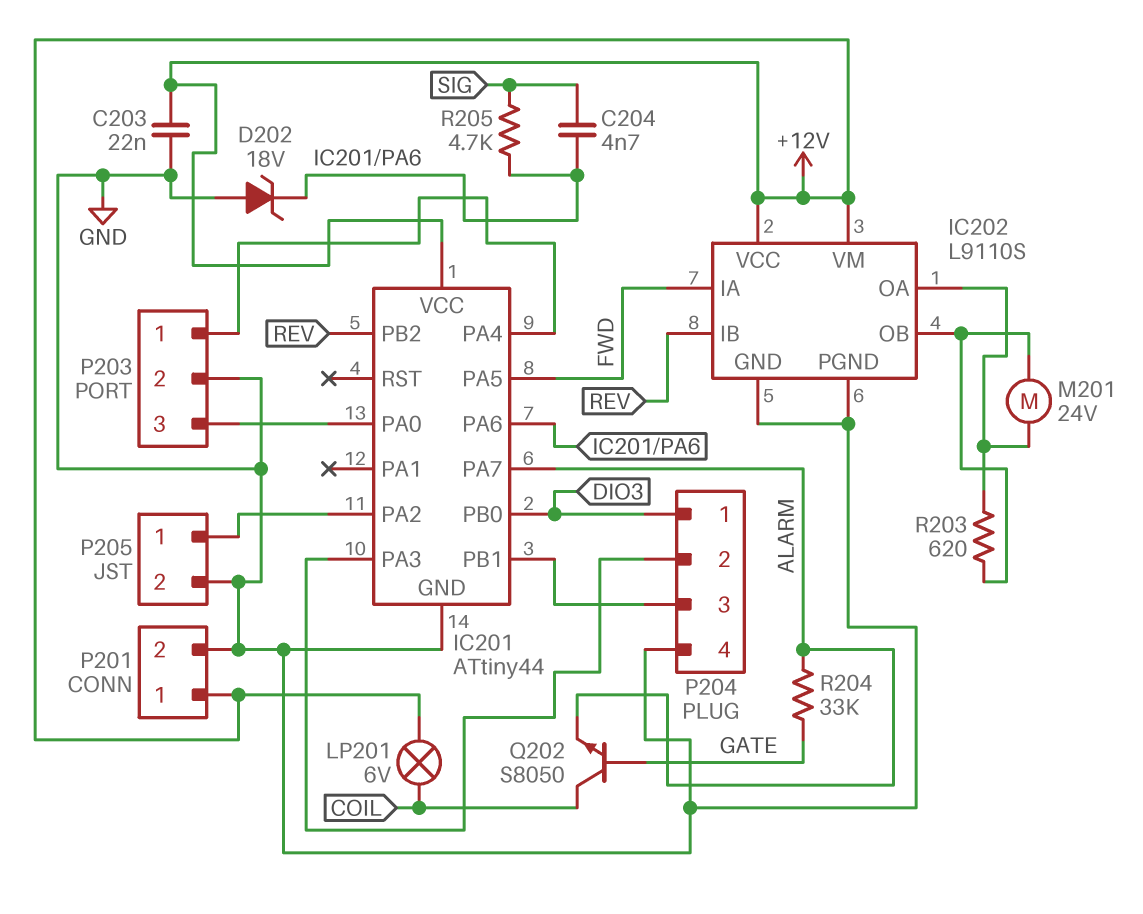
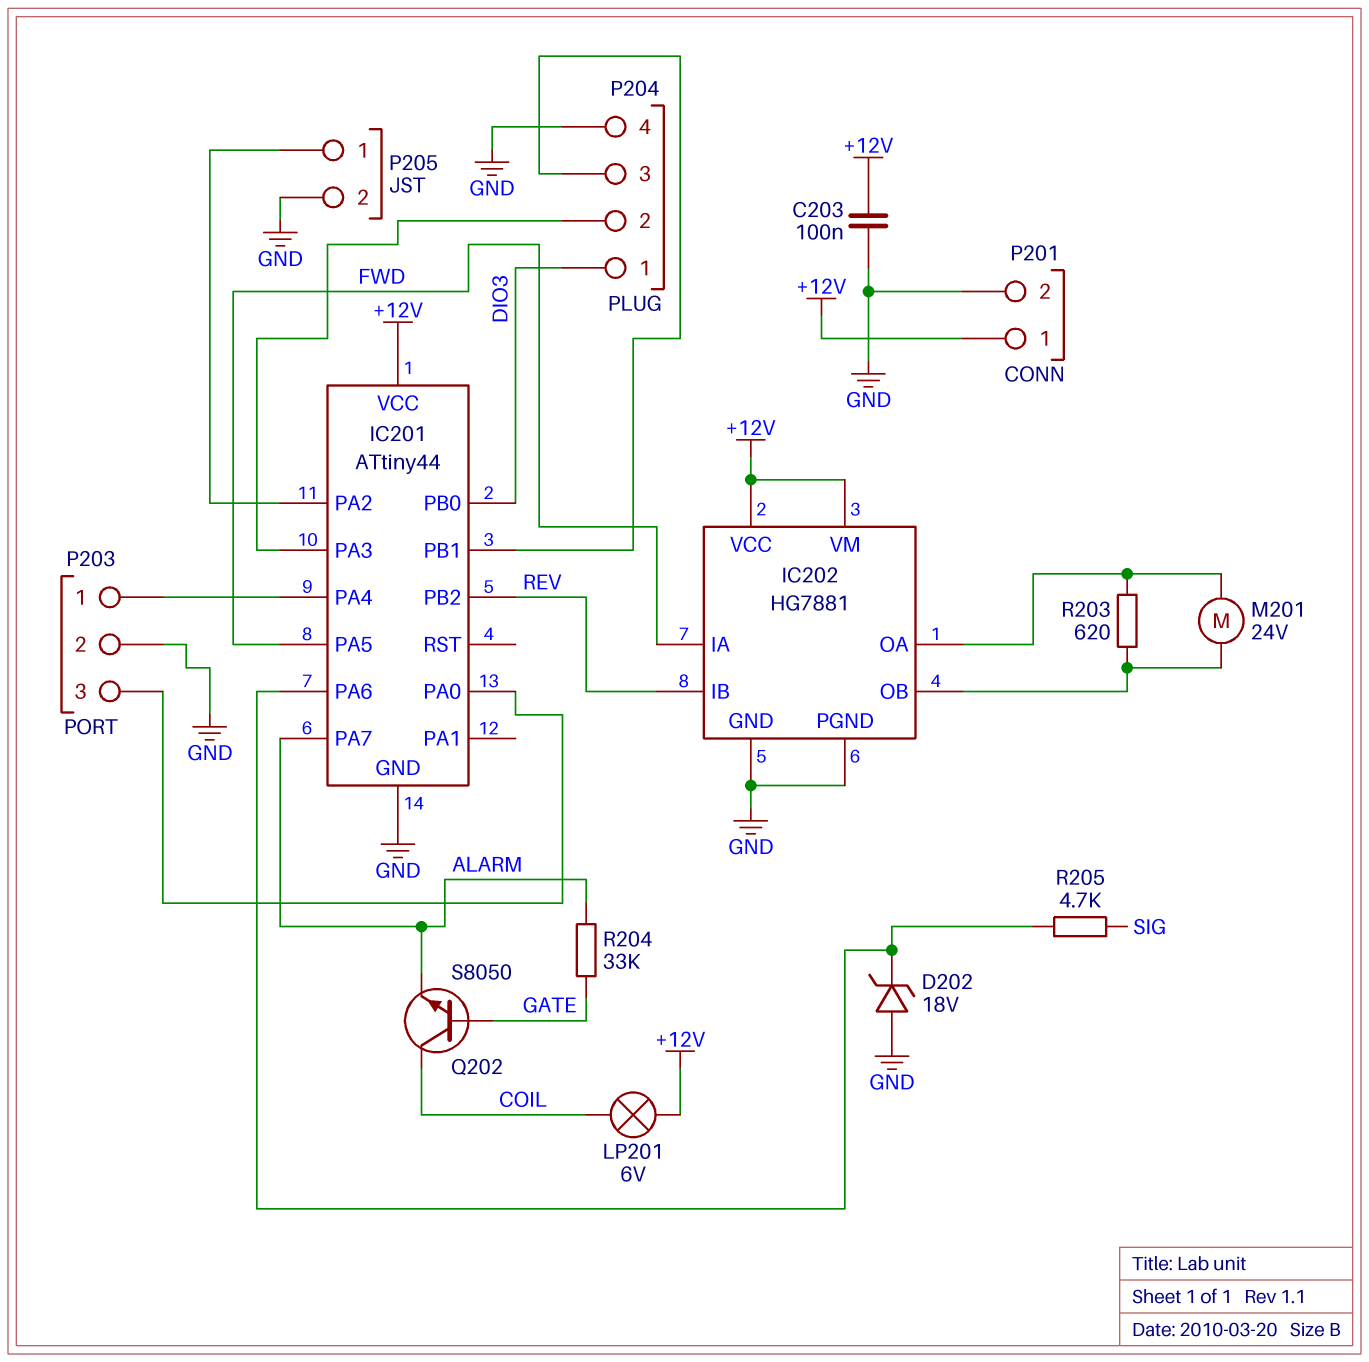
C203: 22nF (+12V, GND) -> 100nF (+12V, GND)
C204: 4.7nF (IC201/PA6, SIG) -> none
IC202: L9110S -> HG7881

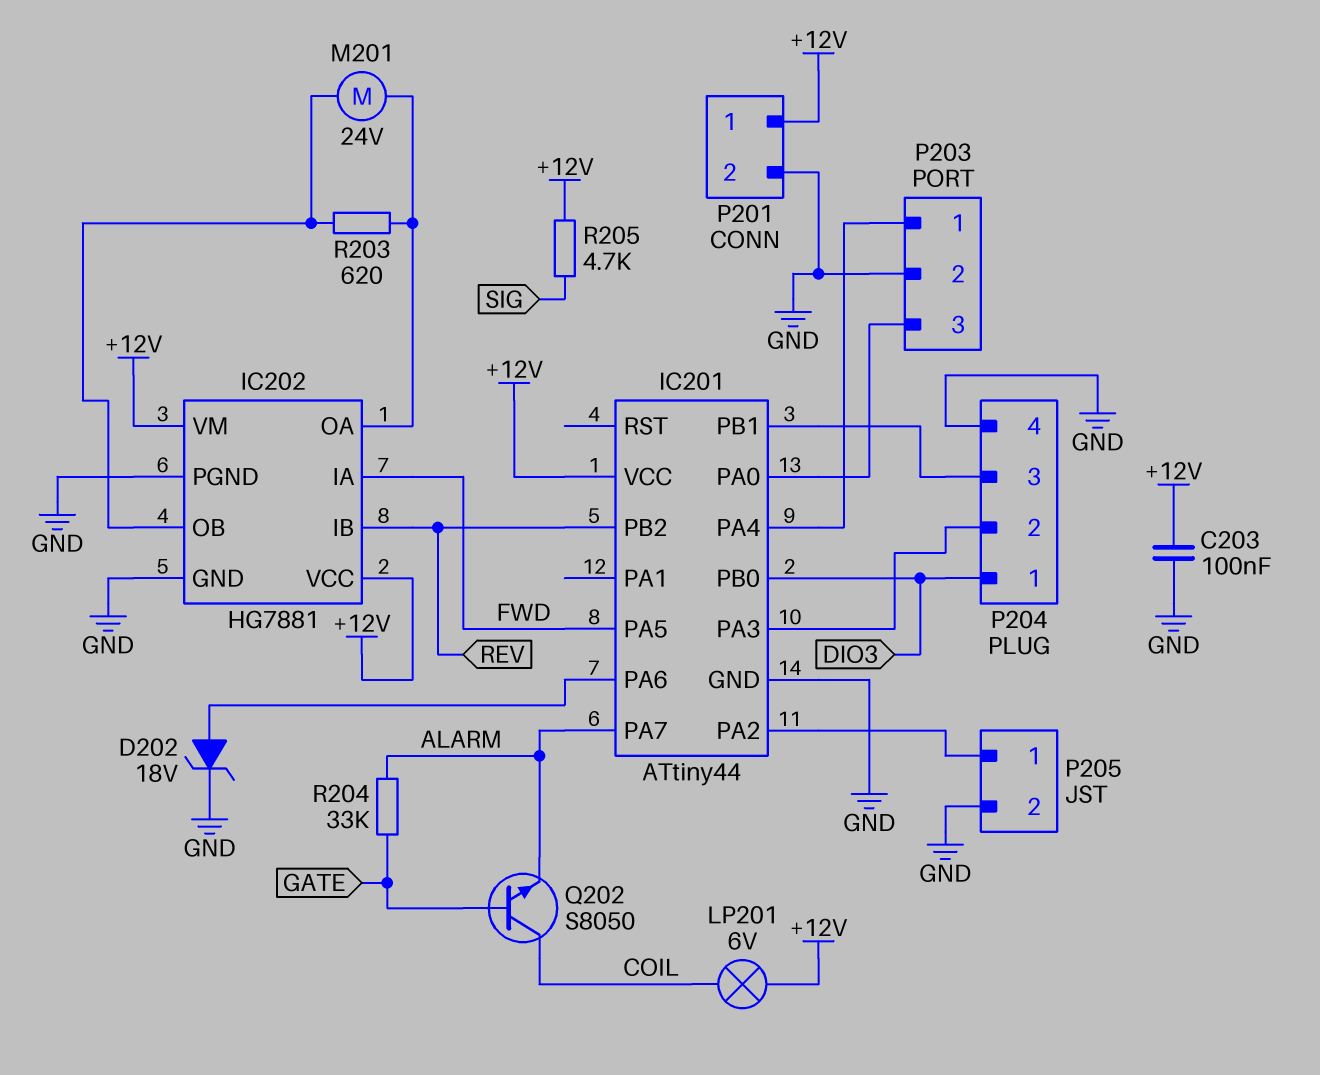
D202: zener 18V (A GND, K IC201/PA6) -> zener 18V (A IC201/PA6, K GND)
R205: 4.7k (IC201/PA6, SIG) -> 4.7k (+12V, SIG)

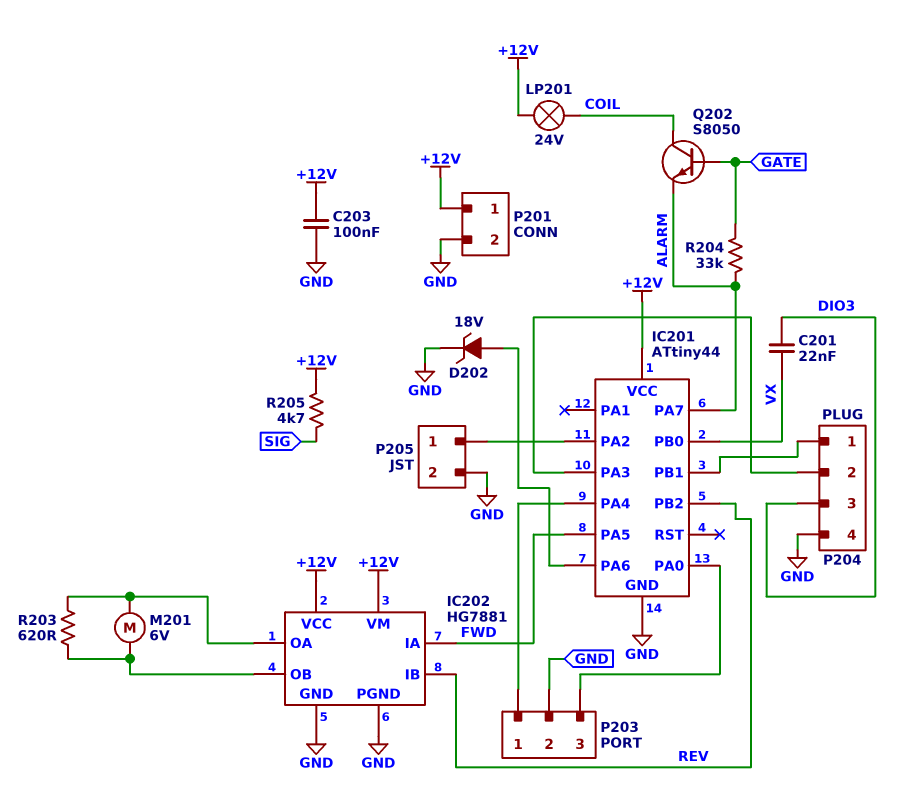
C201: none -> 22nF (DIO3, VX)
IC201 pin PB0: DIO3 -> VX
LP201: lamp 6V (+12V, COIL) -> lamp 24V (+12V, COIL)
M201: motor 24V (IC202/OA, IC202/OB) -> motor 6V (IC202/OA, IC202/OB)
P204 pin 1: DIO3 -> IC201/PB1
P204 pin 3: IC201/PB1 -> DIO3

